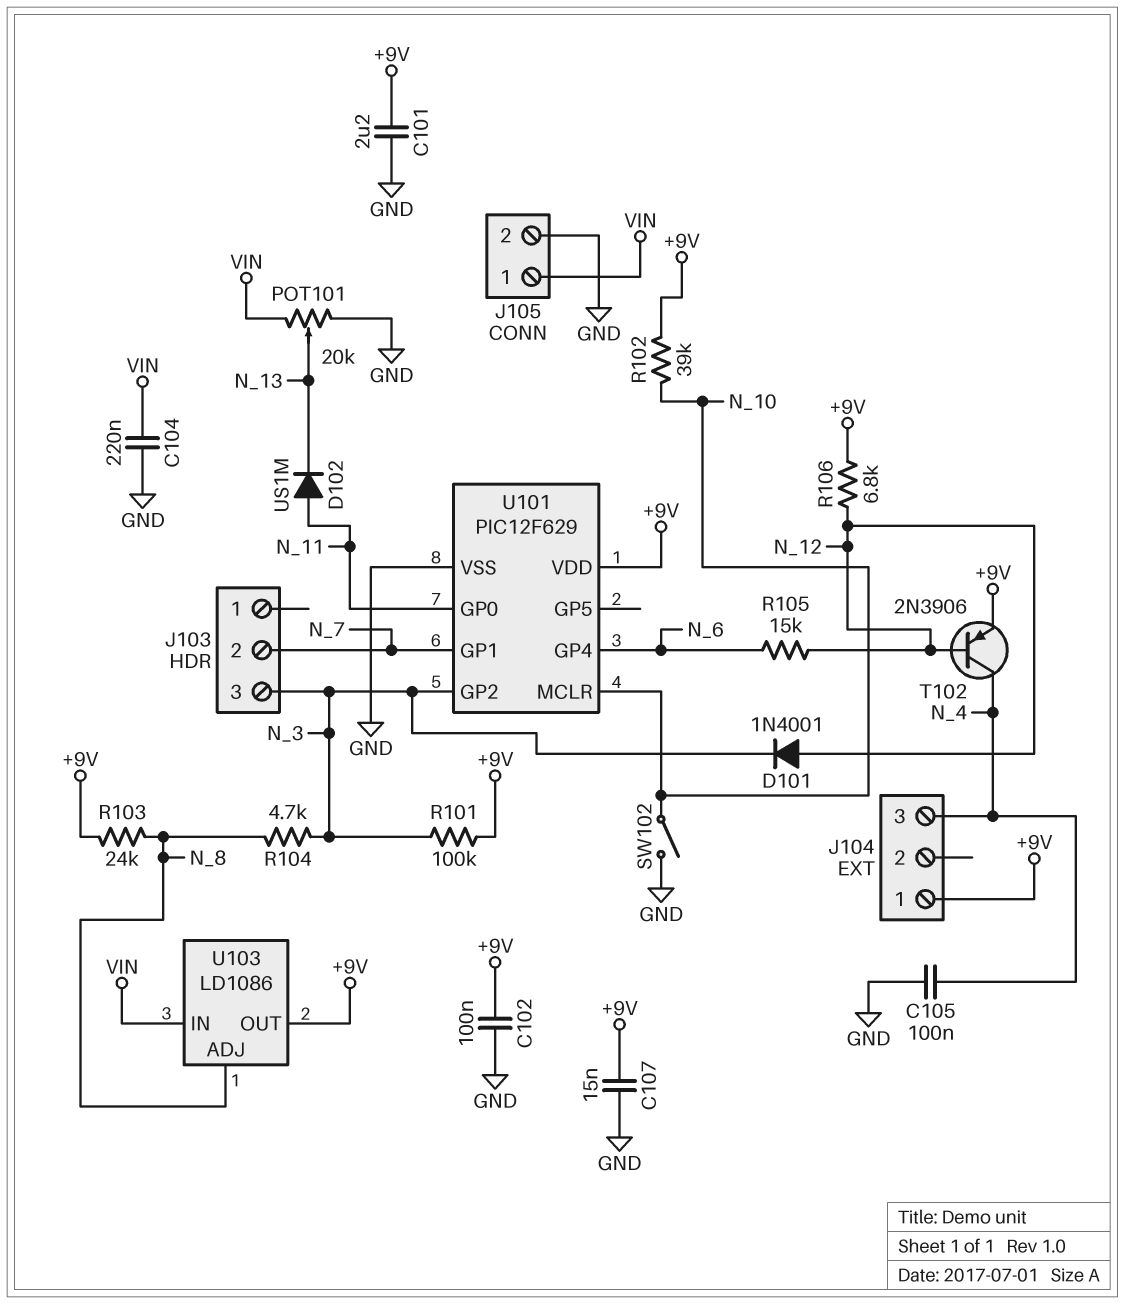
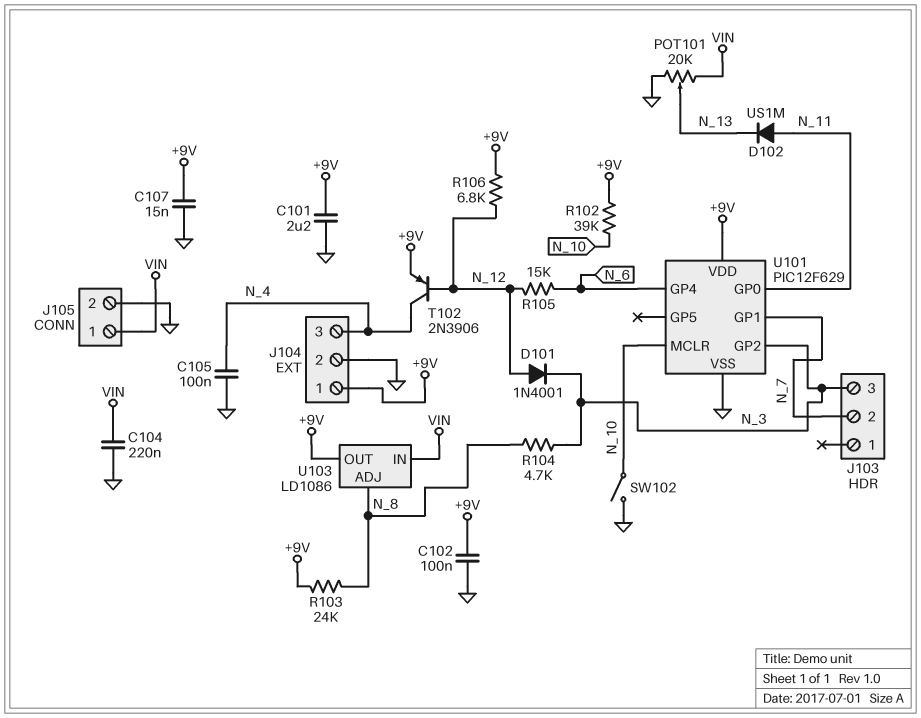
J104 pin 2: none -> GND
R101: 100k (+9V, N_3) -> none

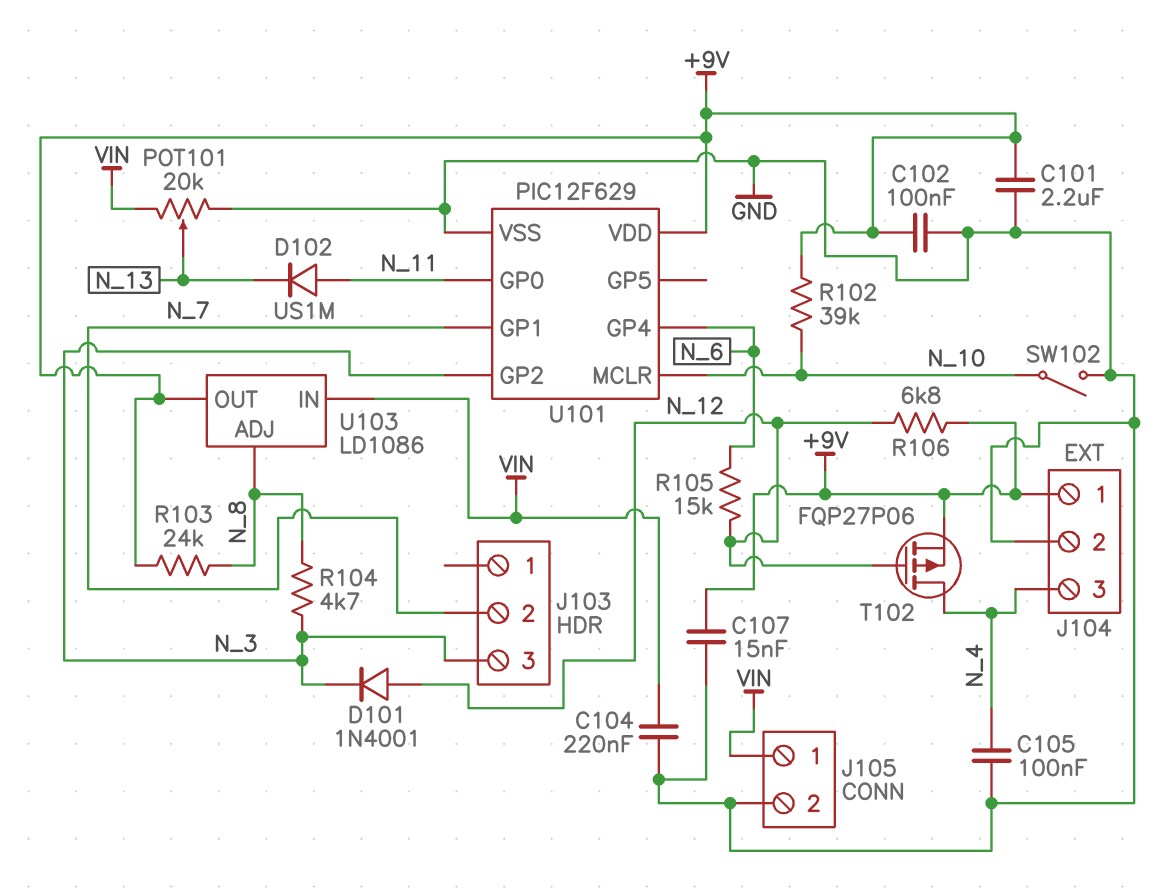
T102: PNP 2N3906 (B N_12, C N_4, E +9V) -> PMOS FQP27P06 (G N_12, D N_4, S +9V)

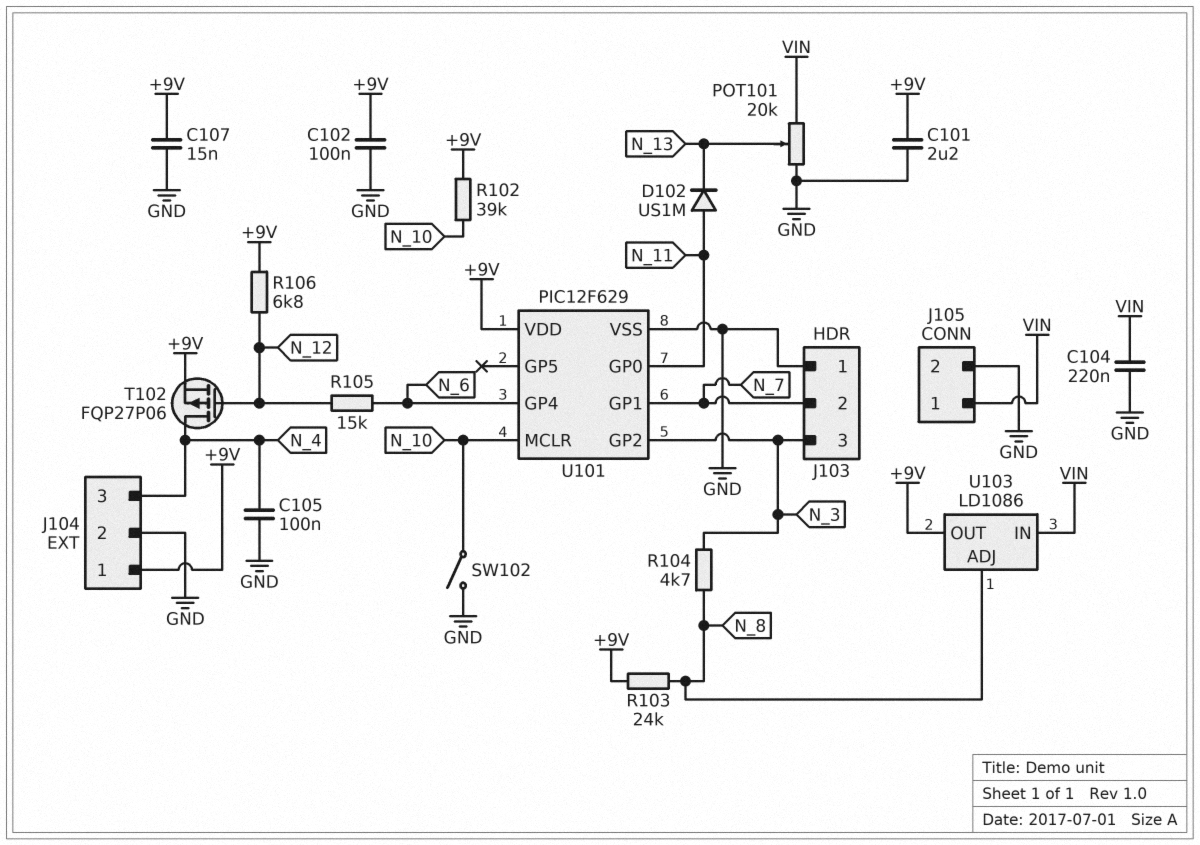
D101: diode 1N4001 (A N_12, K N_3) -> none
J103 pin 1: none -> GND

